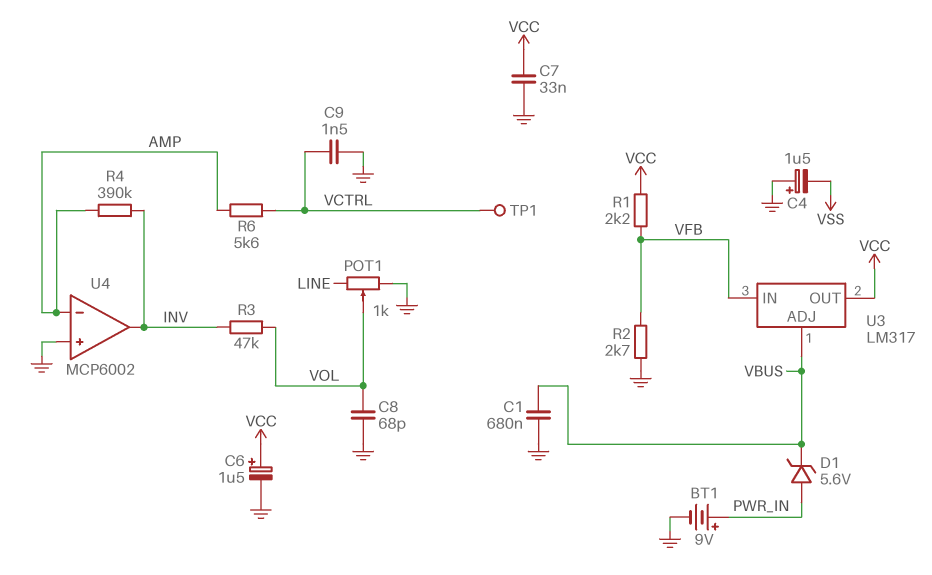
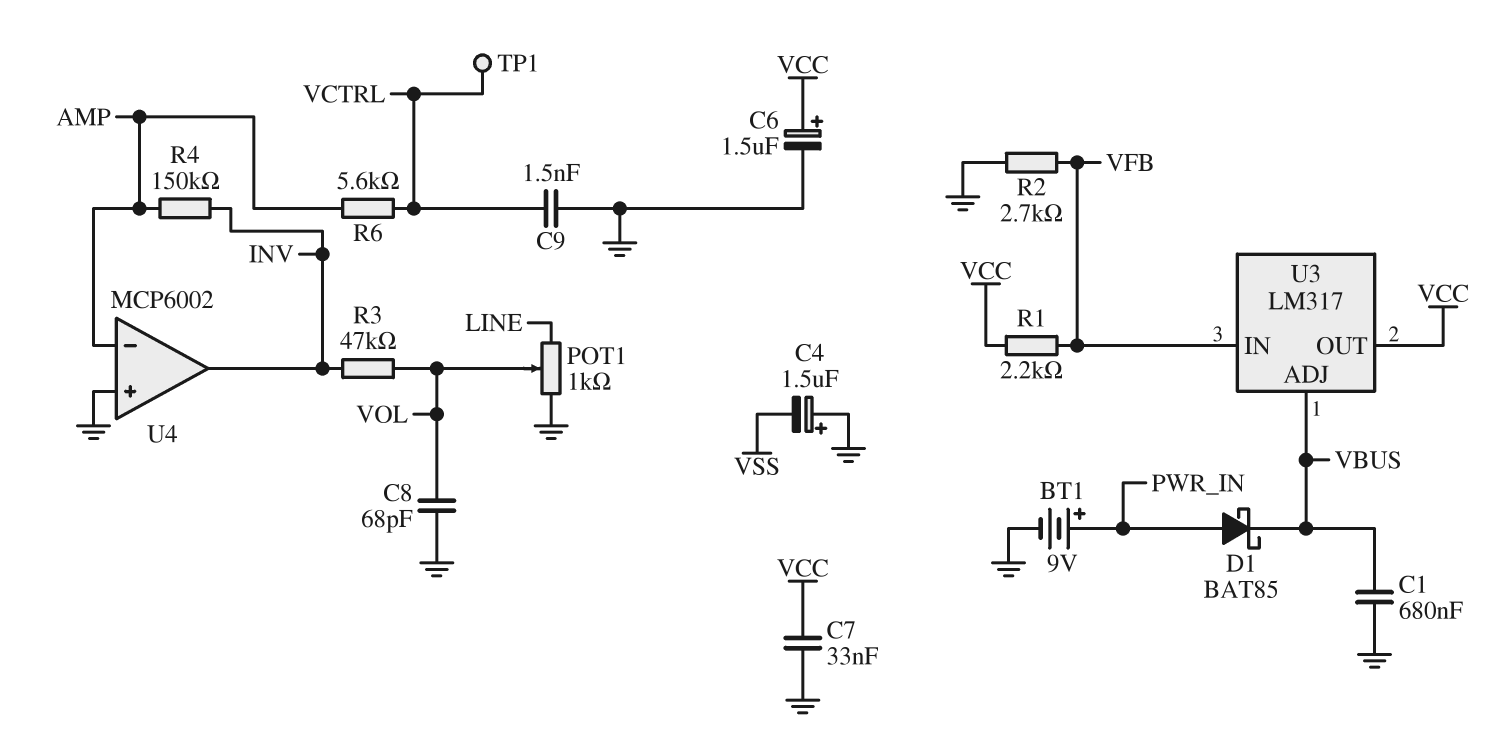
D1: zener 5.6V (A PWR_IN, K VBUS) -> schottky BAT85 (A PWR_IN, K VBUS)
R4: 390k (AMP, INV) -> 150k (AMP, INV)

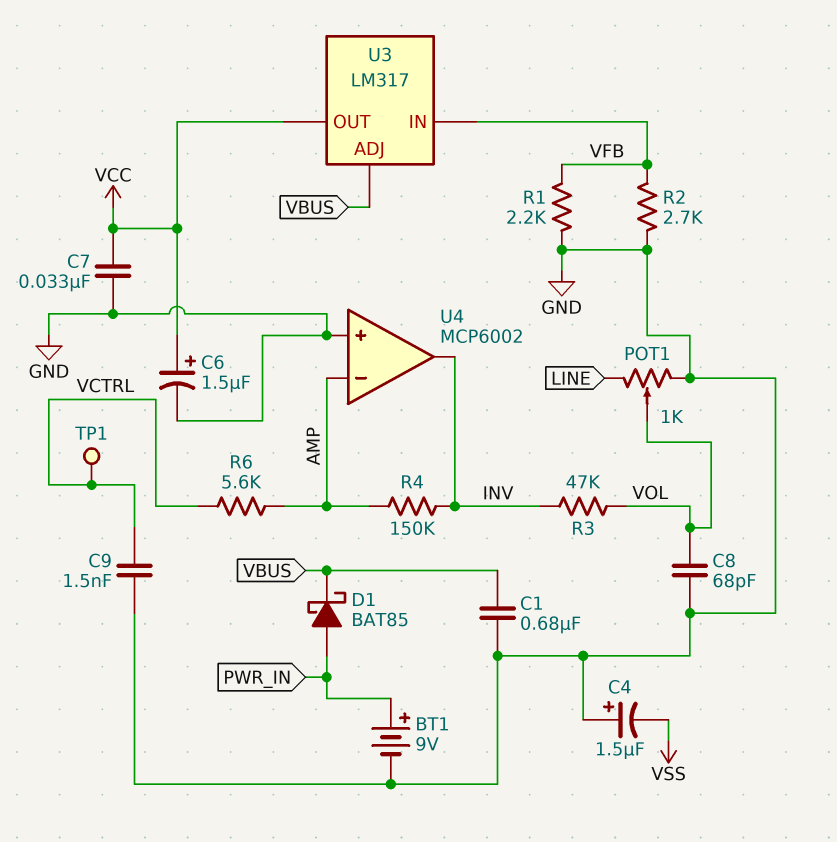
R1: 2.2k (VCC, VFB) -> 2.2k (GND, VFB)

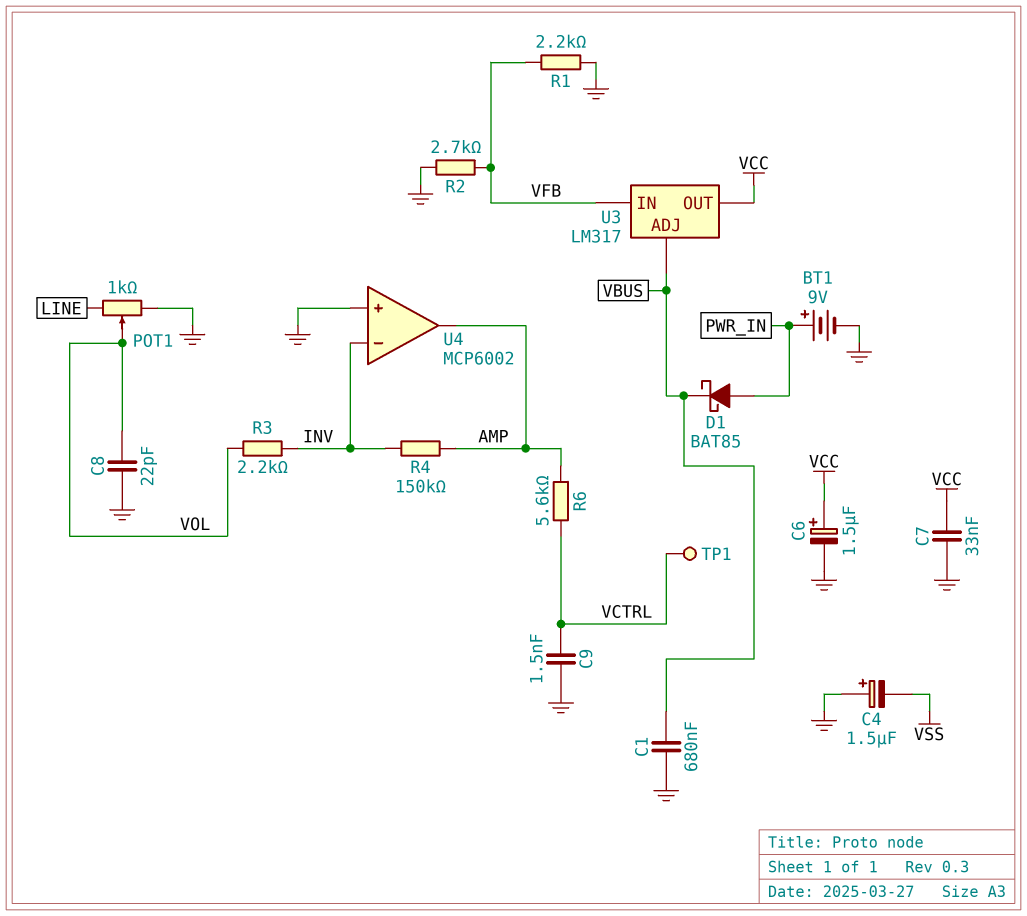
C8: 68pF (GND, VOL) -> 22pF (GND, VOL)
R3: 47k (INV, VOL) -> 2.2k (INV, VOL)
U4 pin in-: AMP -> INV
U4 pin out: INV -> AMP

